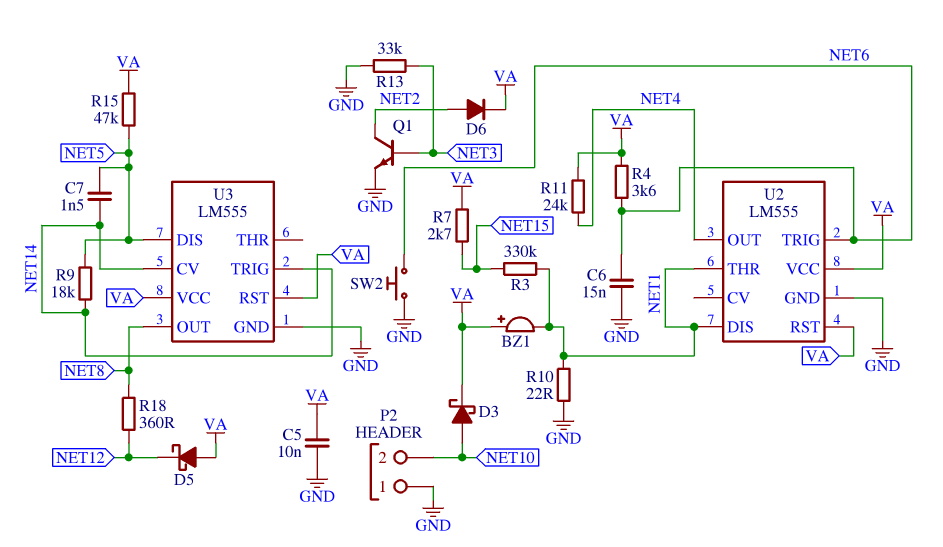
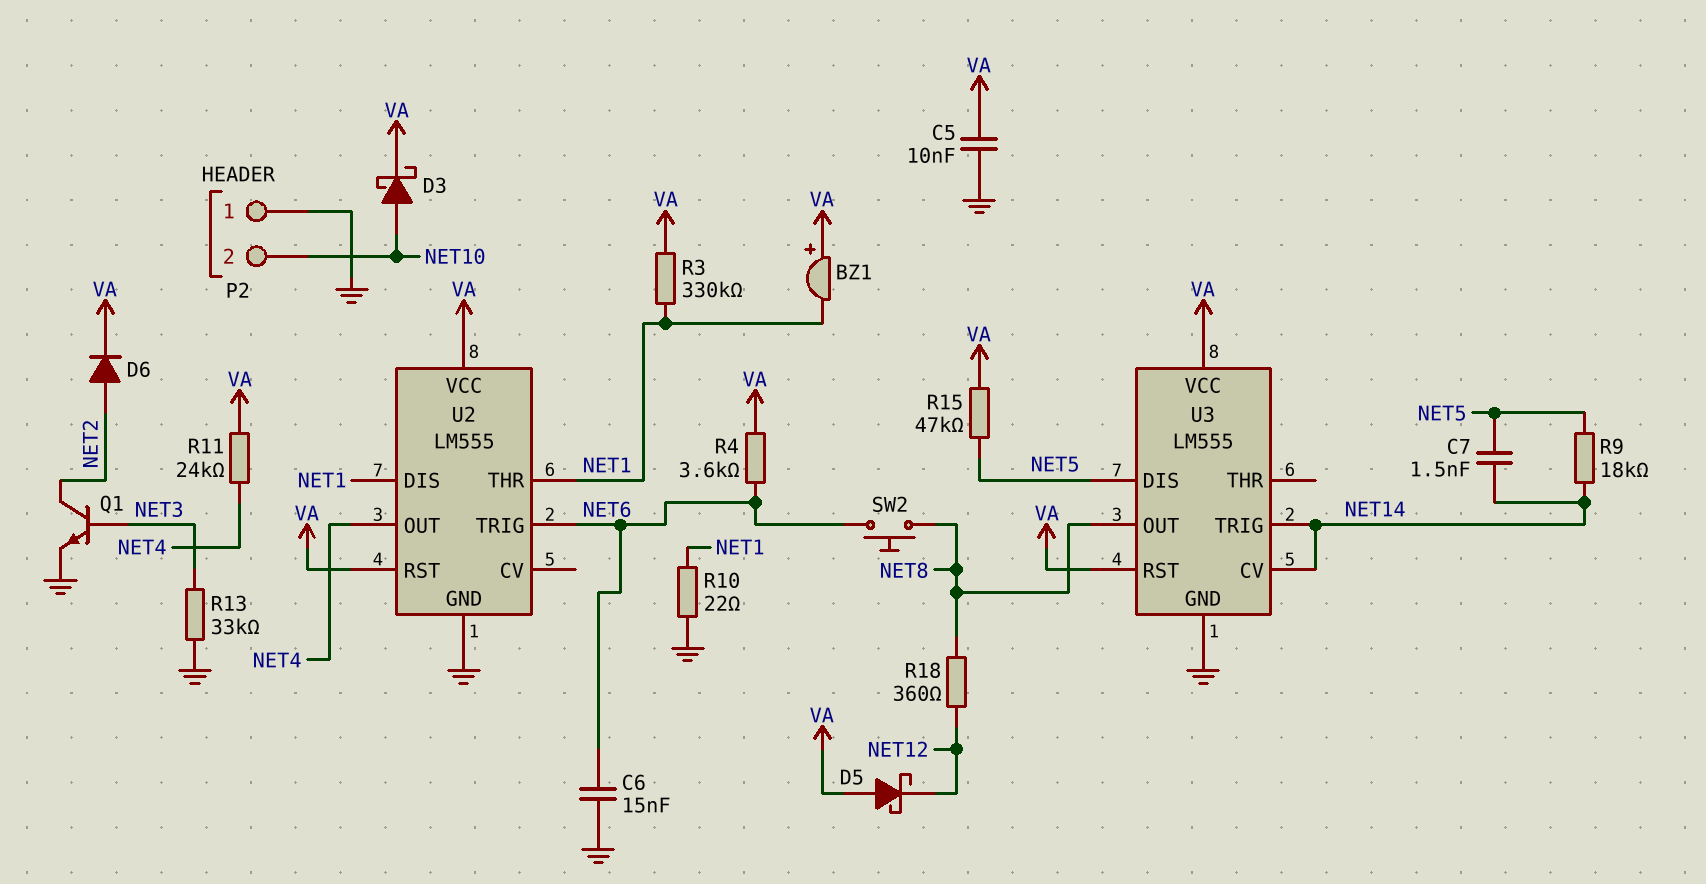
R3: 330k (NET1, NET15) -> 330k (NET1, VA)
R7: 2.7k (NET15, VA) -> none
SW2: button (GND, NET6) -> button (NET6, NET8)

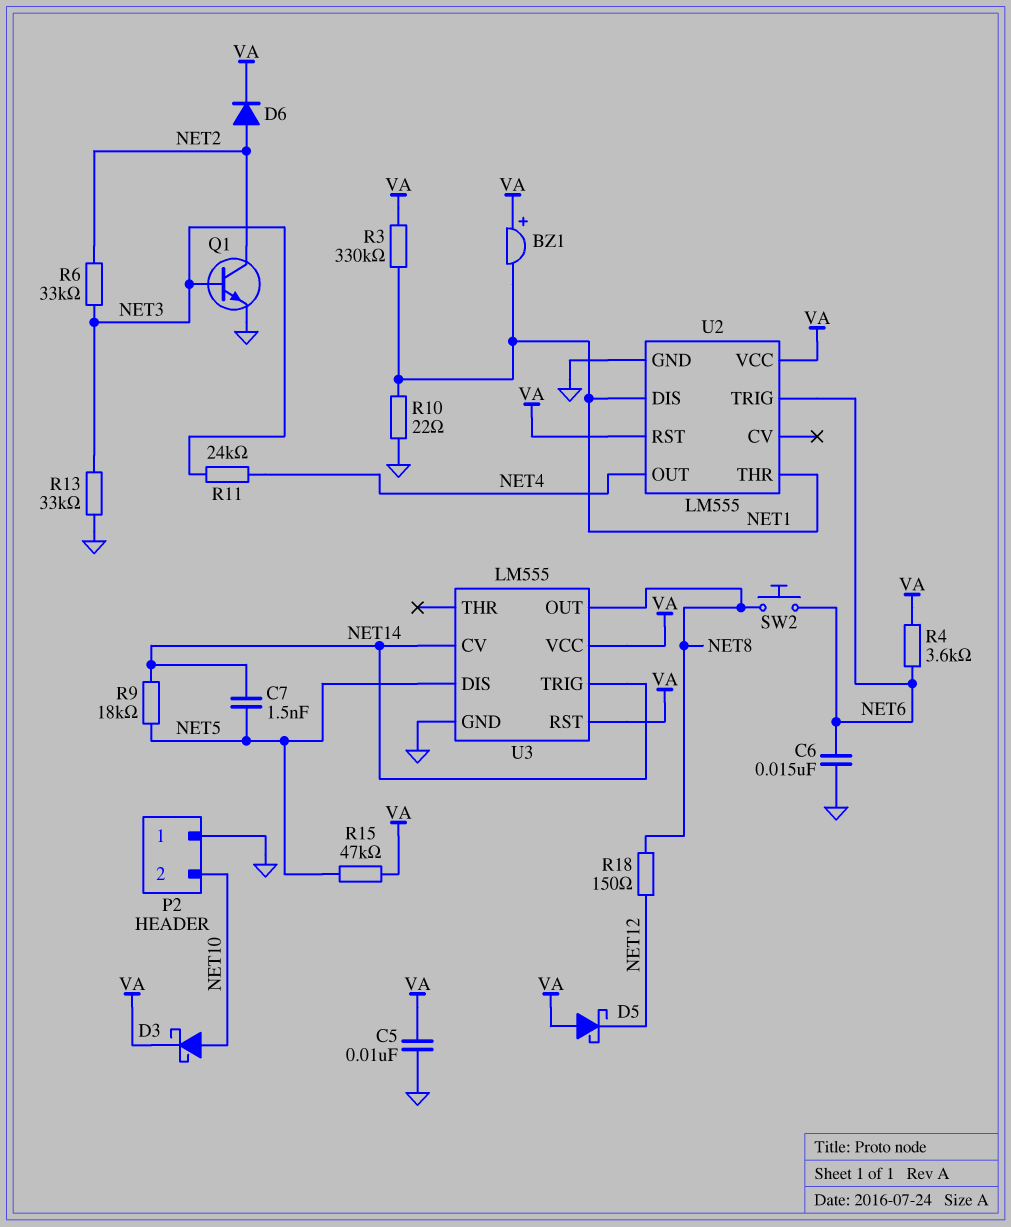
R6: none -> 33k (NET2, NET3)
R11: 24k (NET4, VA) -> 24k (NET3, NET4)
R18: 360 (NET8, NET12) -> 150 (NET8, NET12)

